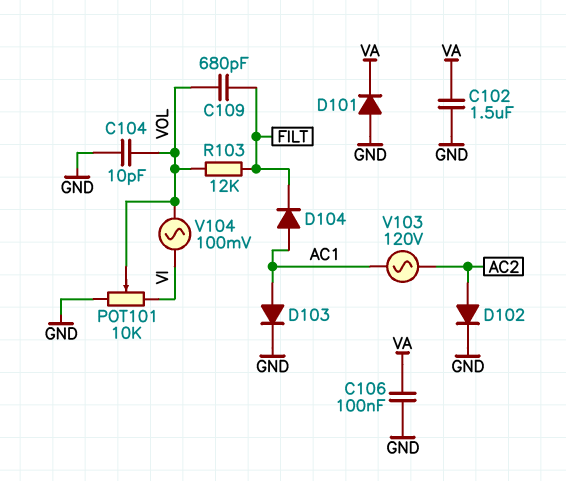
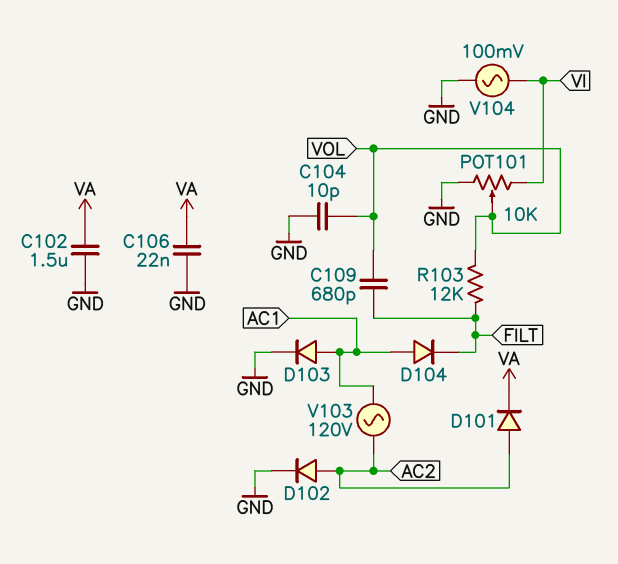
C106: 100nF (GND, VA) -> 22nF (GND, VA)
D101: diode (A GND, K VA) -> diode (A AC2, K VA)
V104: AC 100mV (VI, VOL) -> AC 100mV (GND, VI)

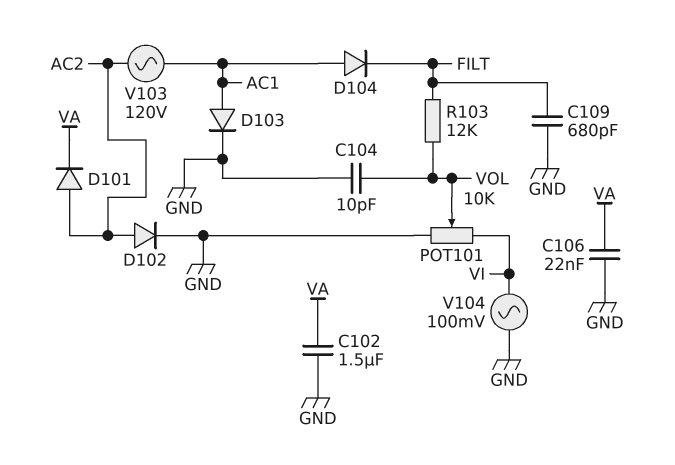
C109: 680pF (FILT, VOL) -> 680pF (FILT, GND)

